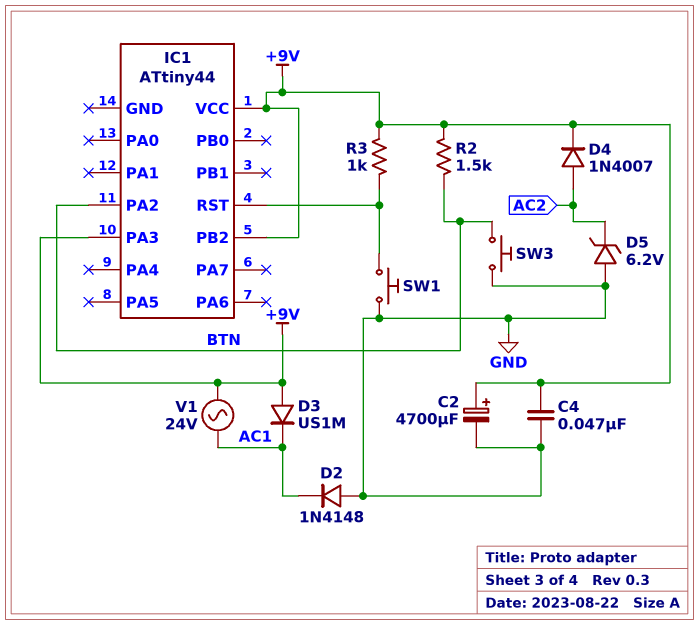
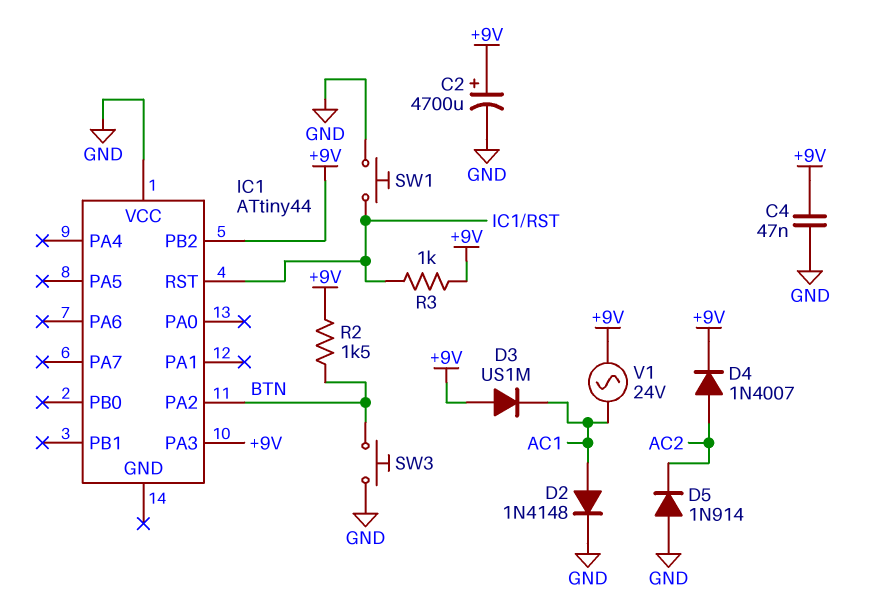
D2: diode 1N4148 (A GND, K AC1) -> diode 1N4148 (A AC1, K GND)
D5: zener 6.2V (A GND, K AC2) -> diode 1N914 (A GND, K AC2)
IC1 pin VCC: +9V -> GND

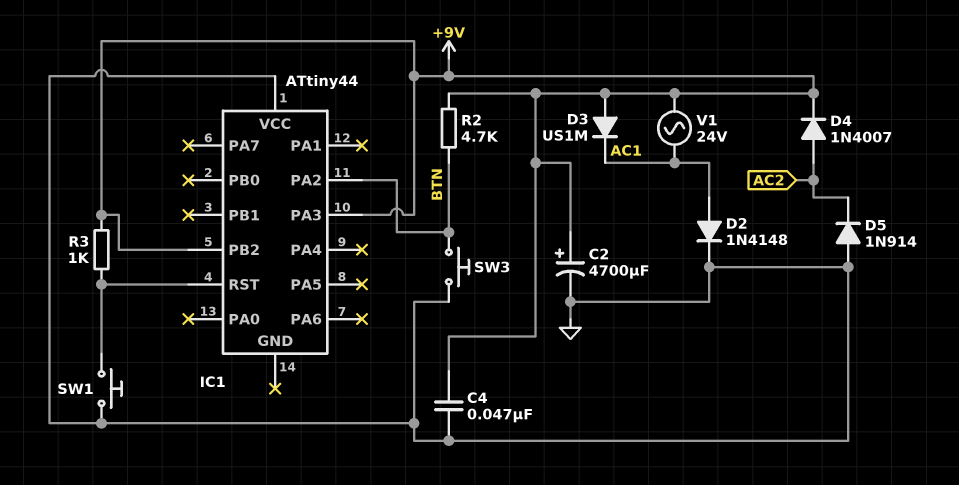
R2: 1.5k (+9V, BTN) -> 4.7k (+9V, BTN)

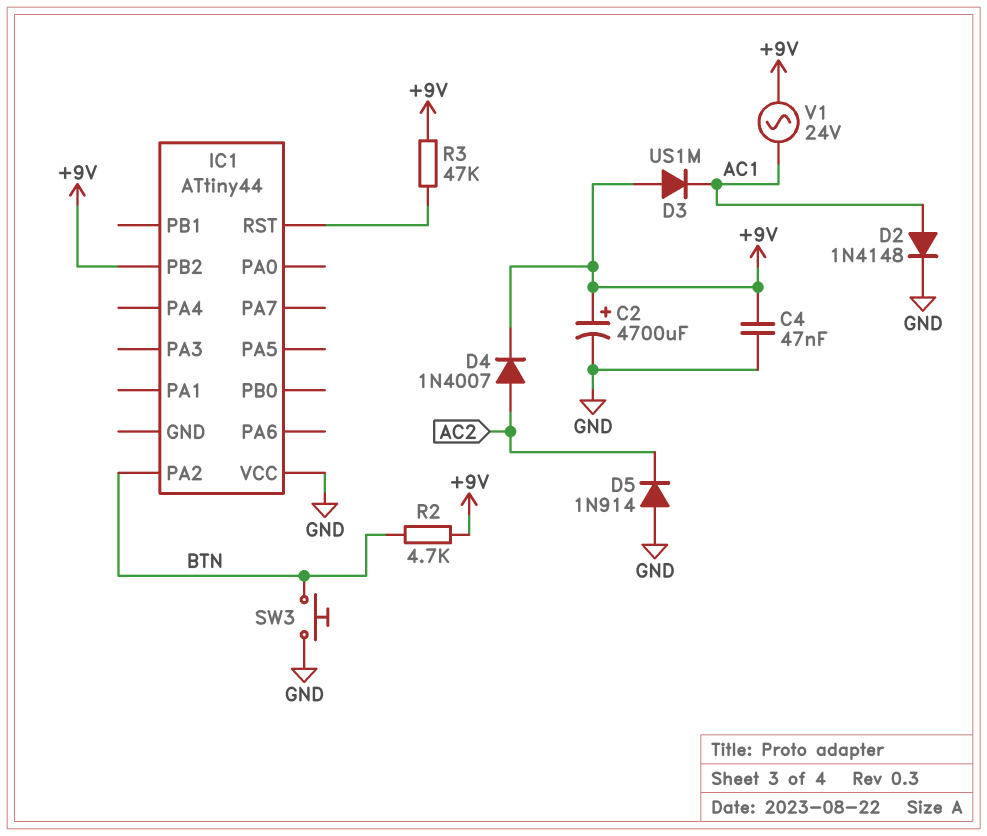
IC1 pin PA3: +9V -> none
R3: 1k (+9V, IC1/RST) -> 47k (+9V, IC1/RST)
SW1: button (GND, IC1/RST) -> none

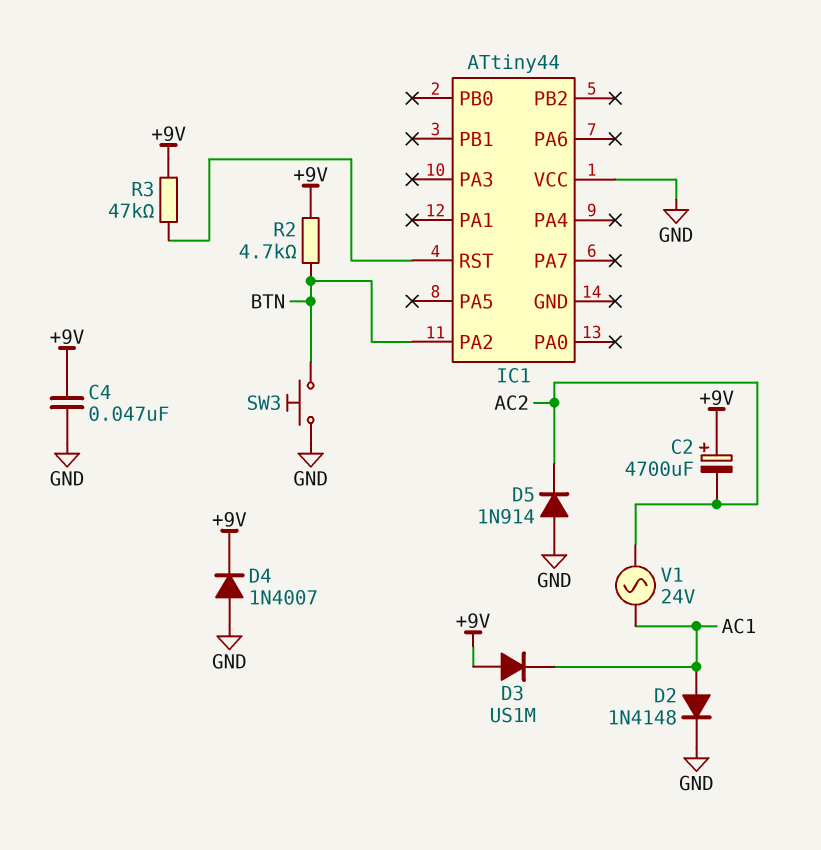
C2: 4700uF (plus +9V, minus GND) -> 4700uF (plus +9V, minus AC2)
D4: diode 1N4007 (A AC2, K +9V) -> diode 1N4007 (A GND, K +9V)
IC1 pin PB2: +9V -> none
V1: AC 24V (+9V, AC1) -> AC 24V (AC1, AC2)

